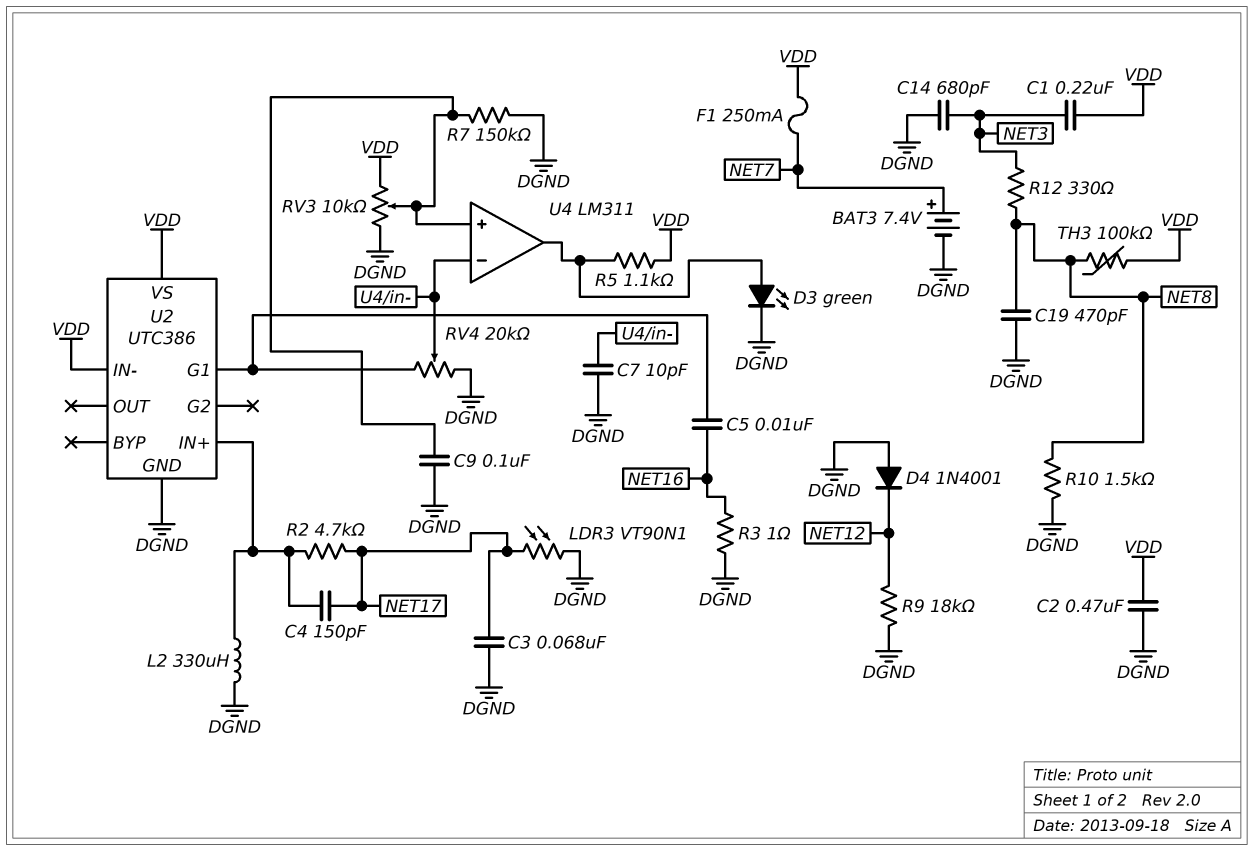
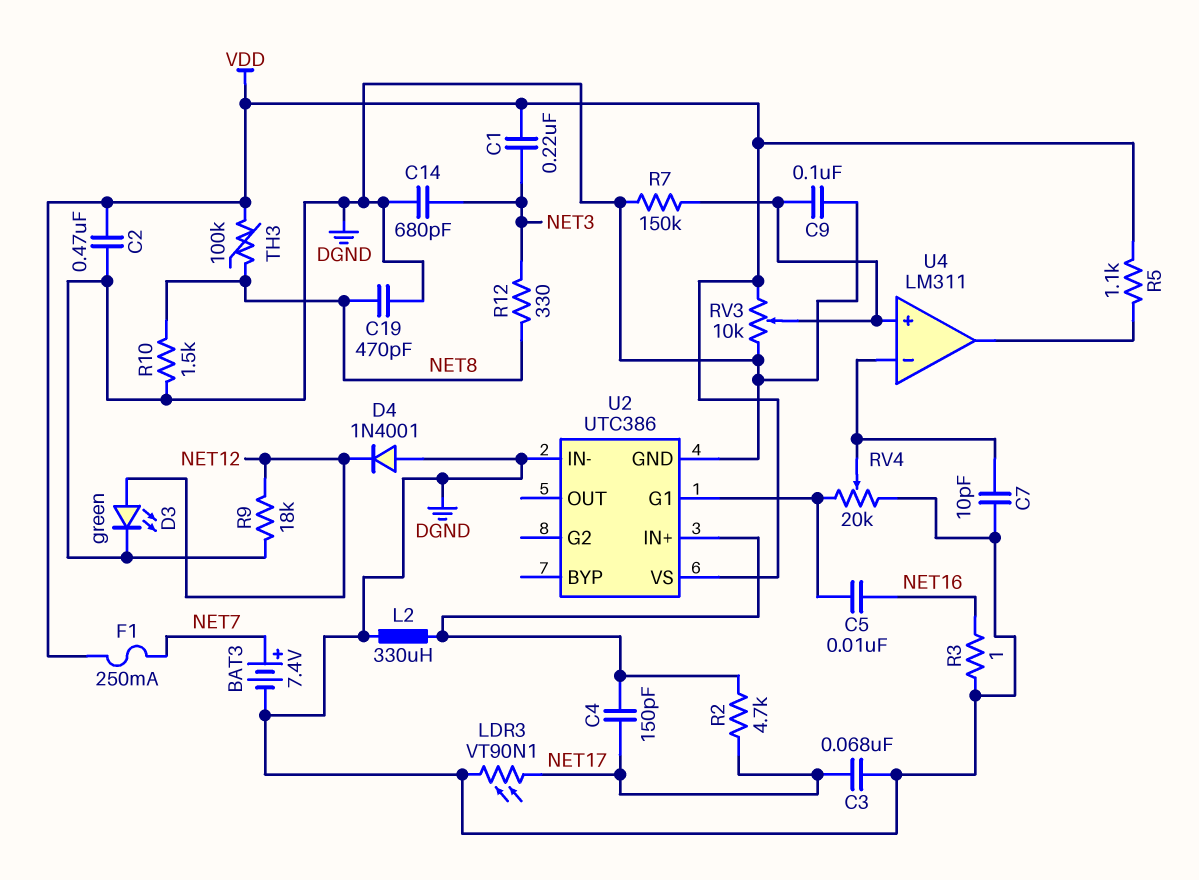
D3: LED green (A U4/out, K DGND) -> LED green (A NET12, K DGND)
U2 pin IN-: VDD -> DGND

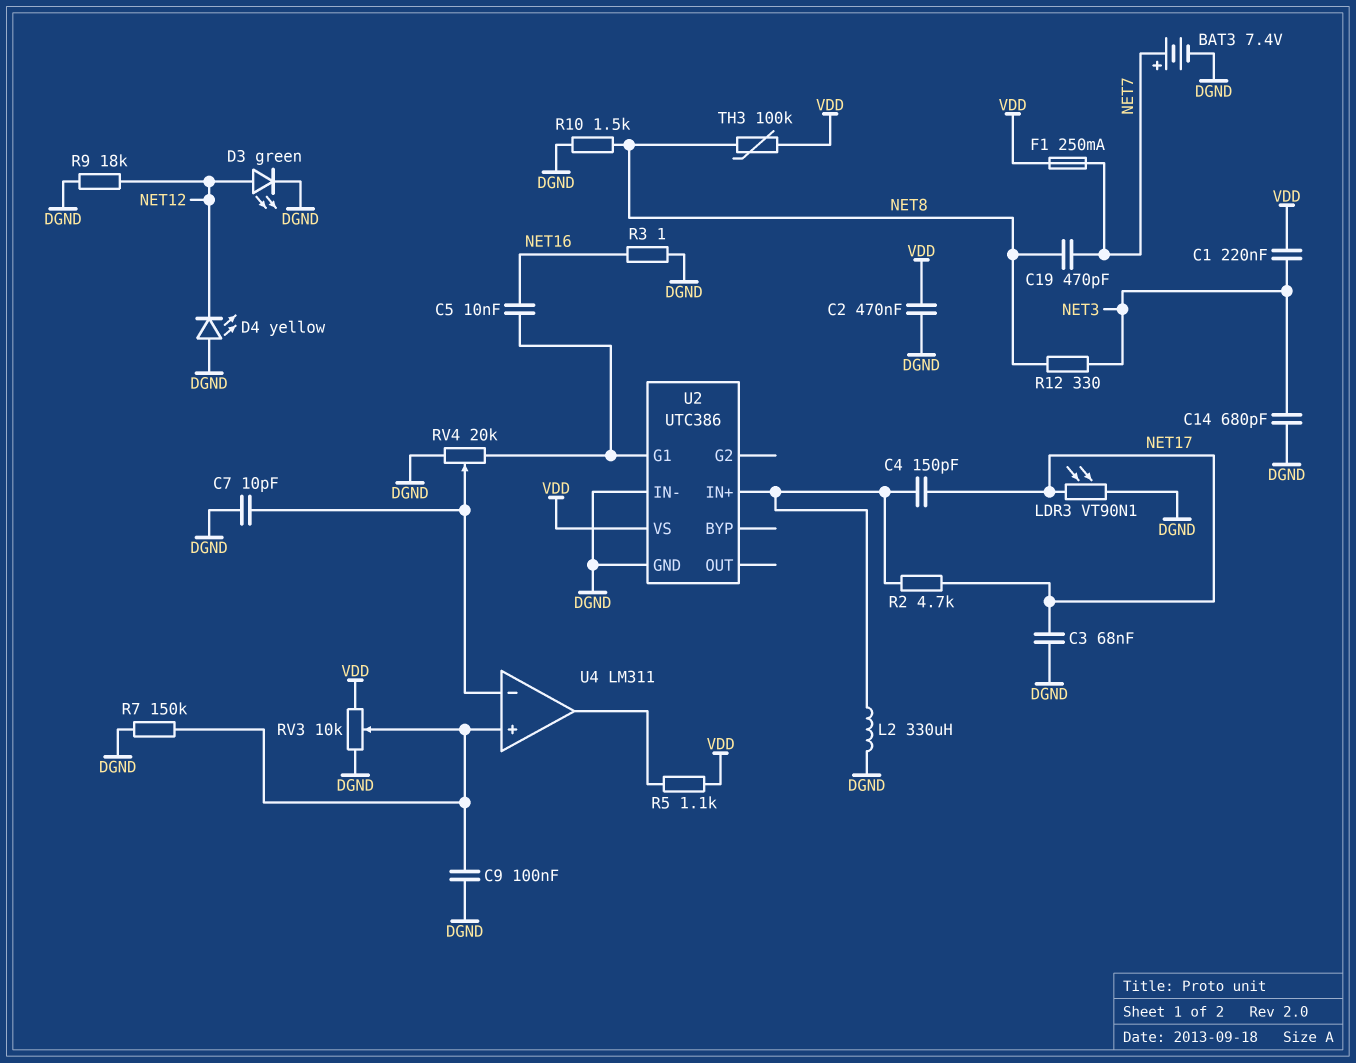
C19: 470pF (DGND, NET8) -> 470pF (NET7, NET8)
D4: diode 1N4001 (A DGND, K NET12) -> LED yellow (A DGND, K NET12)

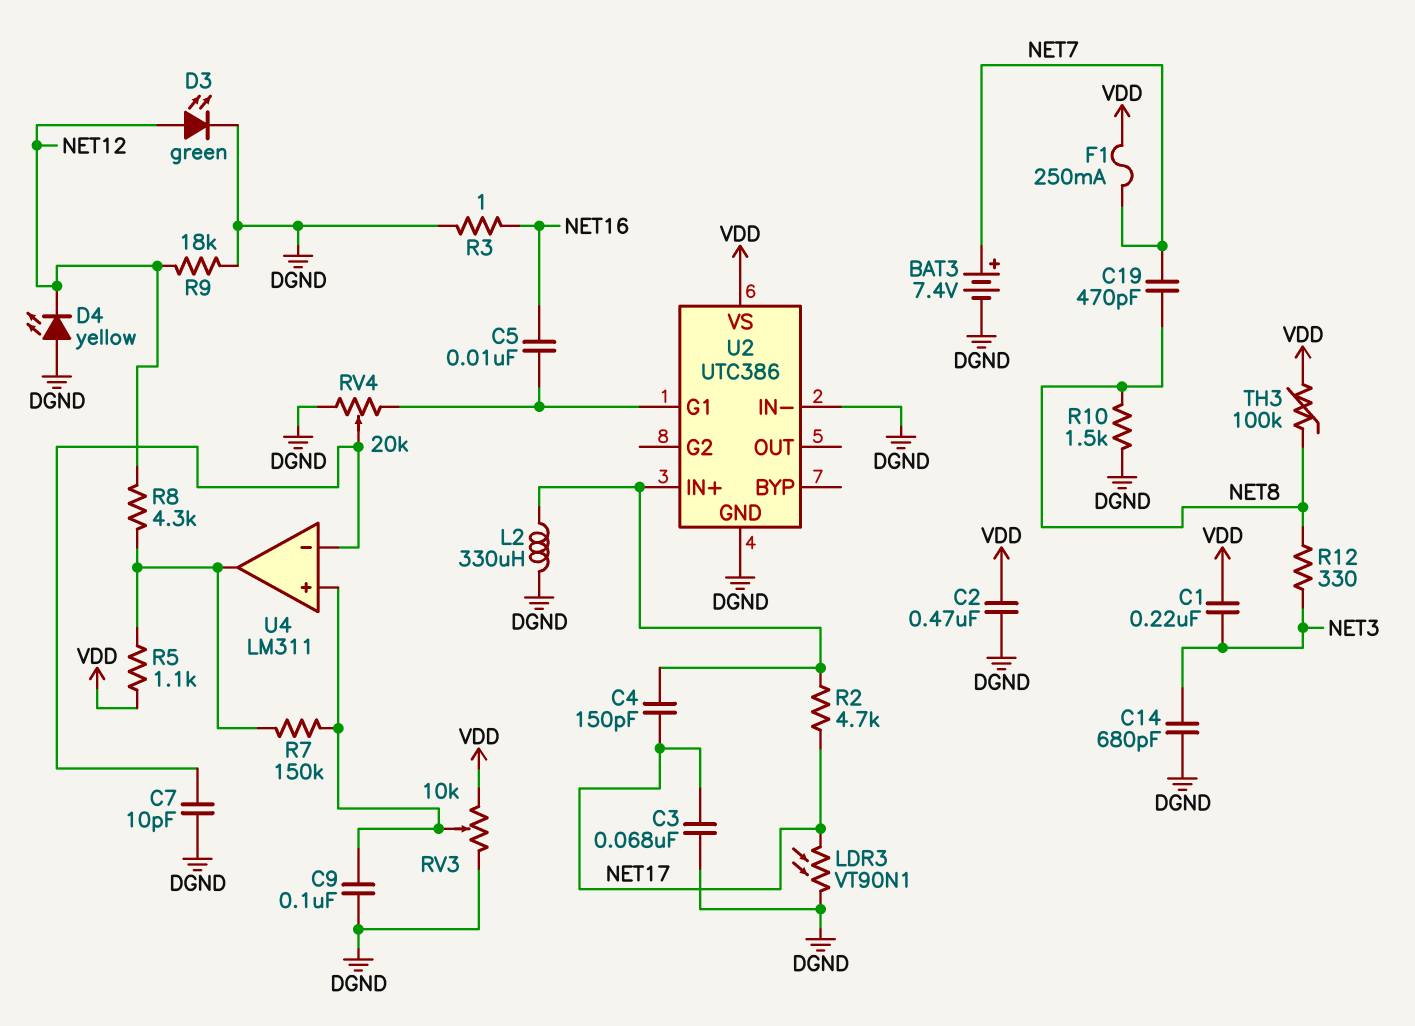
R7: 150k (DGND, U4/in+) -> 150k (U4/in+, U4/out)
R8: none -> 4.3k (NET12, U4/out)

